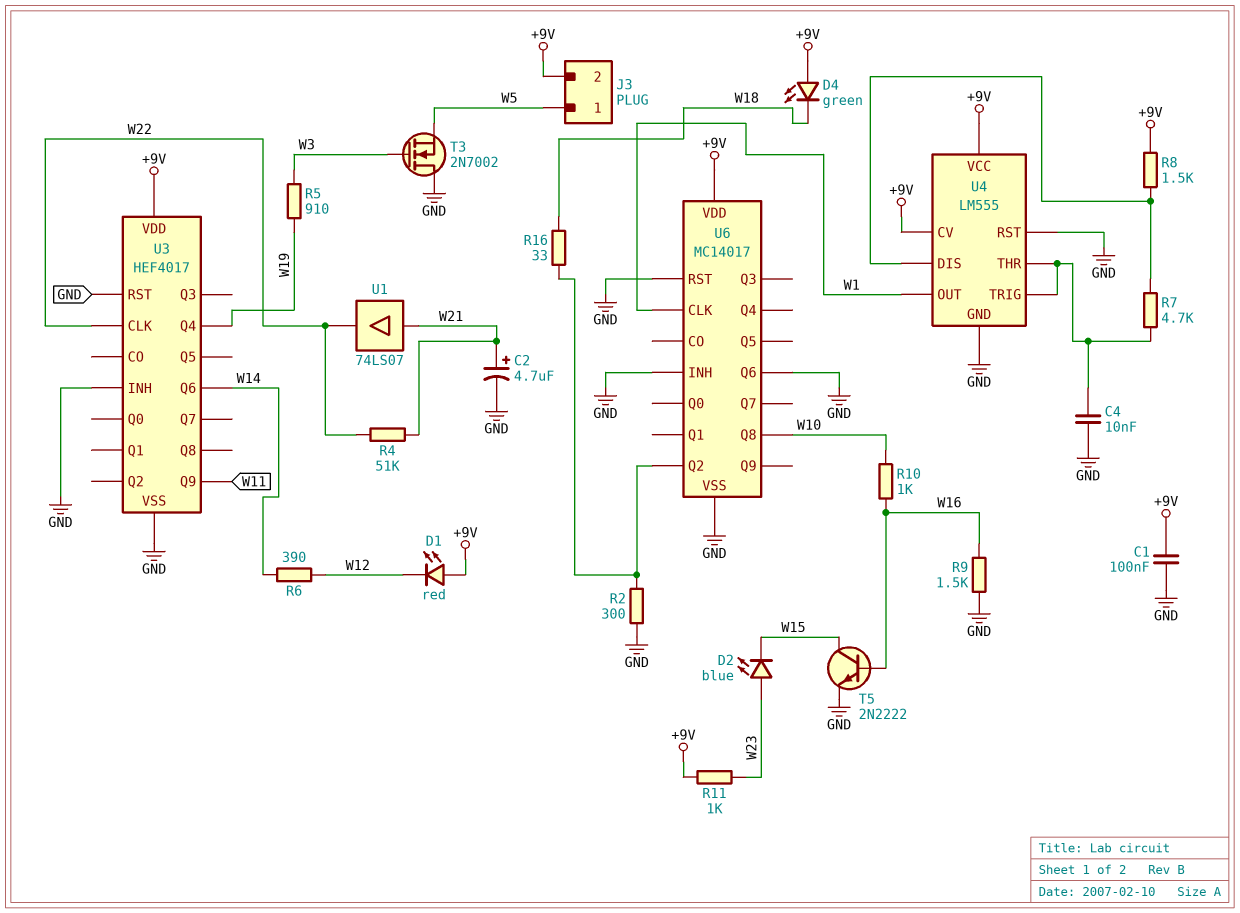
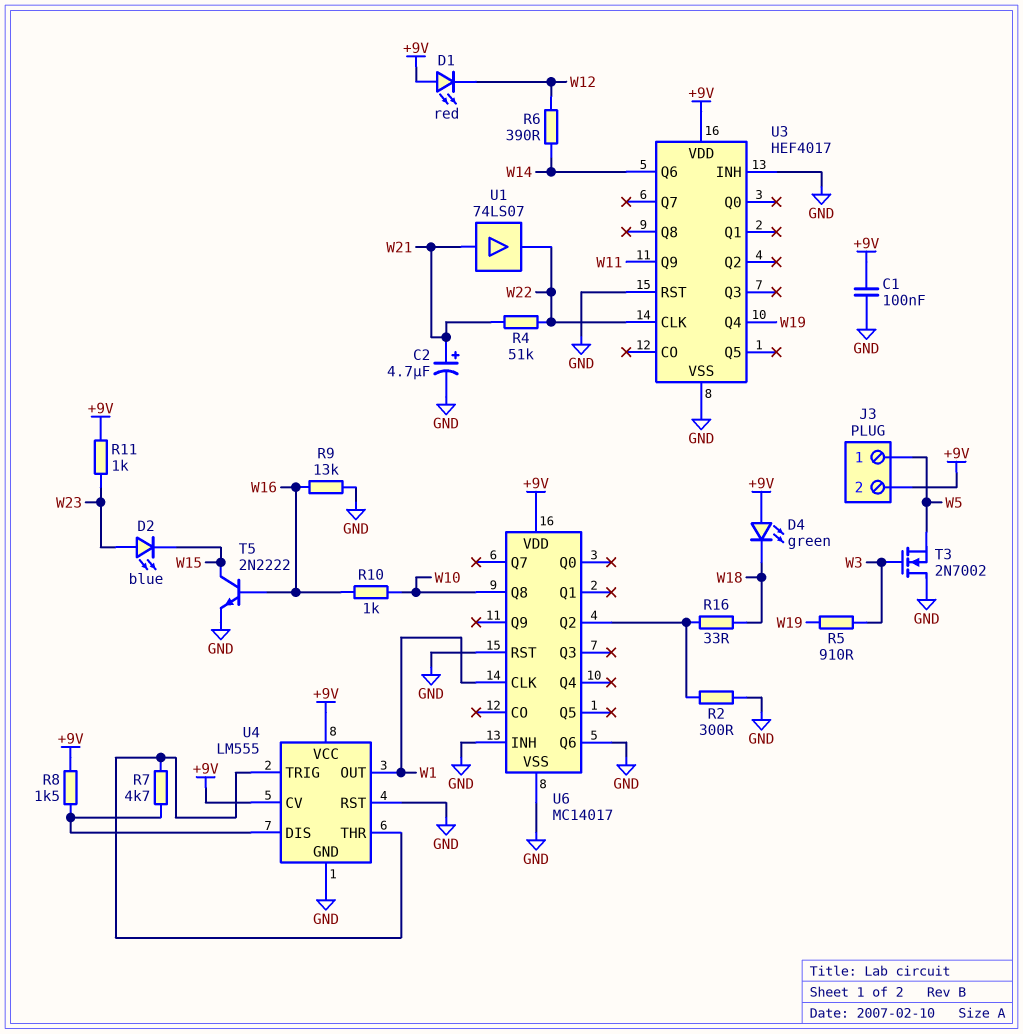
C4: 10nF (GND, U4/THR) -> none
R9: 1.5k (GND, W16) -> 13k (GND, W16)

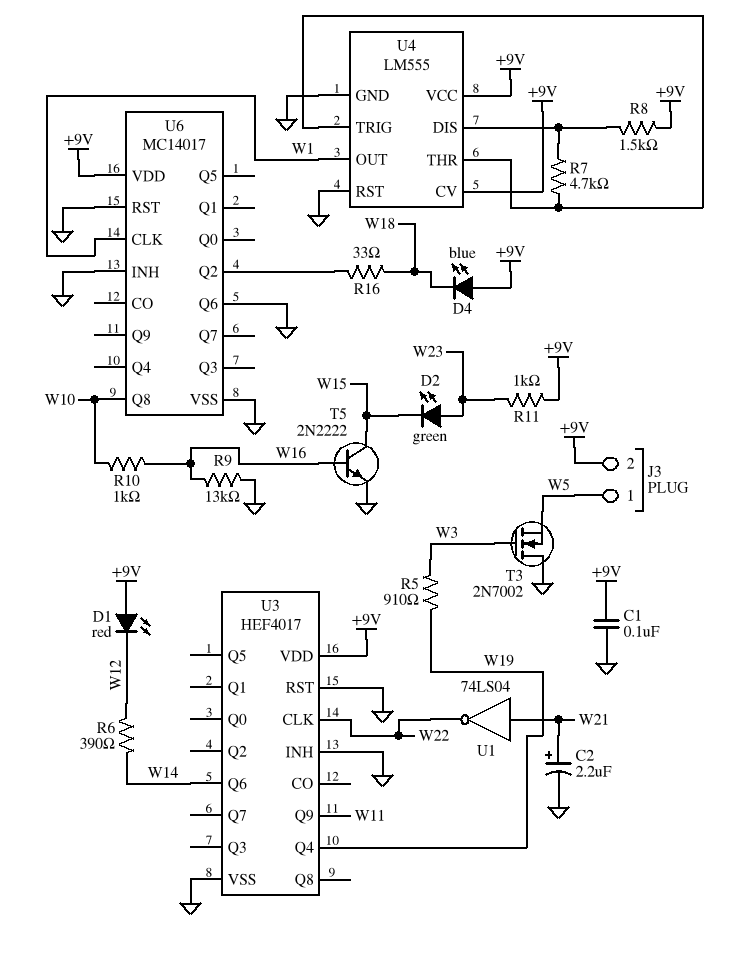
C2: 4.7uF (plus W21, minus GND) -> 2.2uF (plus W21, minus GND)
D2: LED blue (A W23, K W15) -> LED green (A W23, K W15)
D4: LED green (A +9V, K W18) -> LED blue (A +9V, K W18)
R2: 300 (GND, U6/Q2) -> none
R4: 51k (W21, W22) -> none
U1: buffer 74LS07 (in W21, out W22) -> NOT 74LS04 (in W21, out W22)

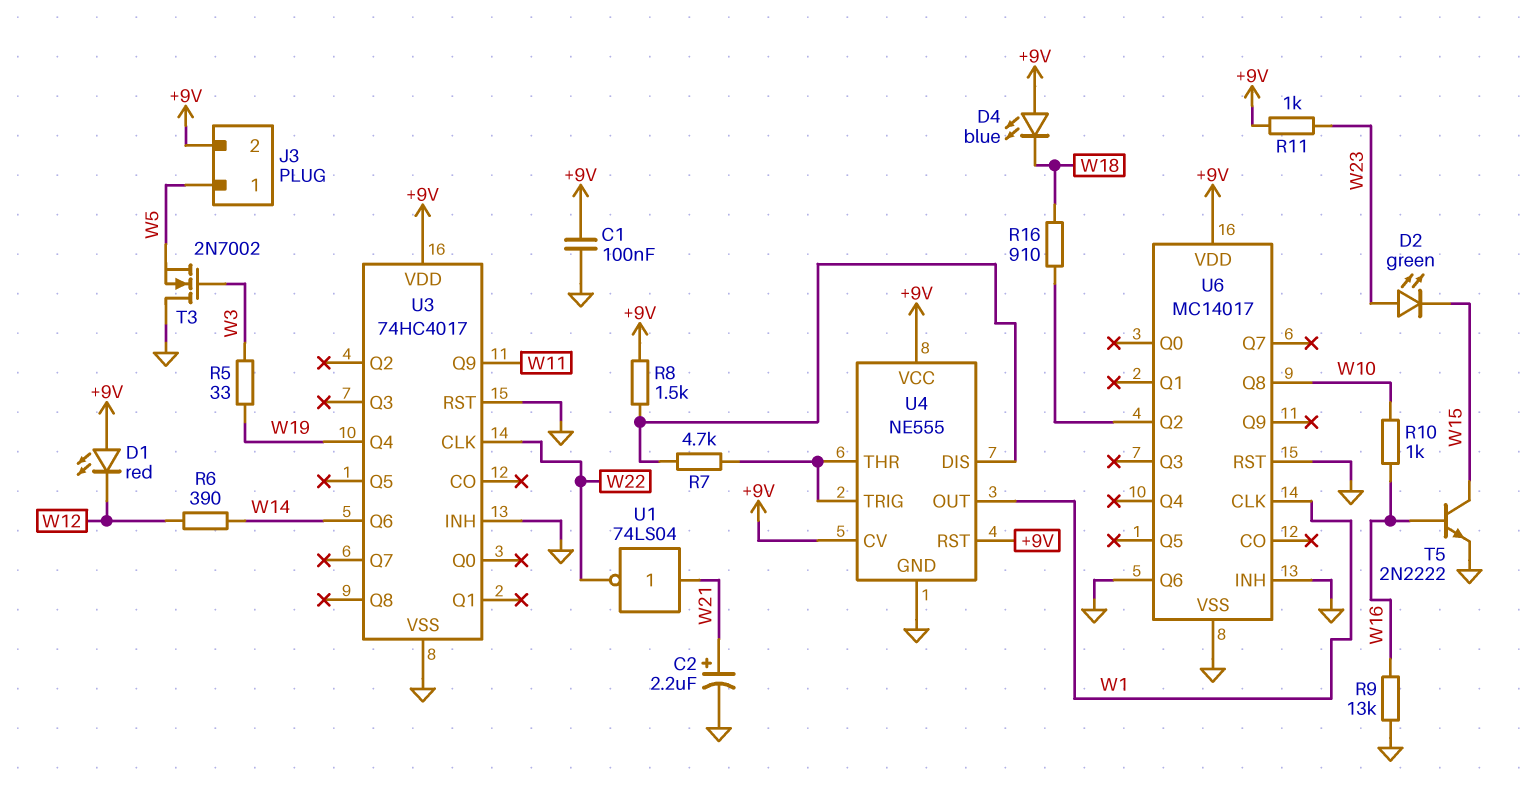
R5: 910 (W3, W19) -> 33 (W3, W19)
R16: 33 (U6/Q2, W18) -> 910 (U6/Q2, W18)
U3: HEF4017 -> 74HC4017
U4: LM555 -> NE555
U4 pin RST: GND -> +9V

